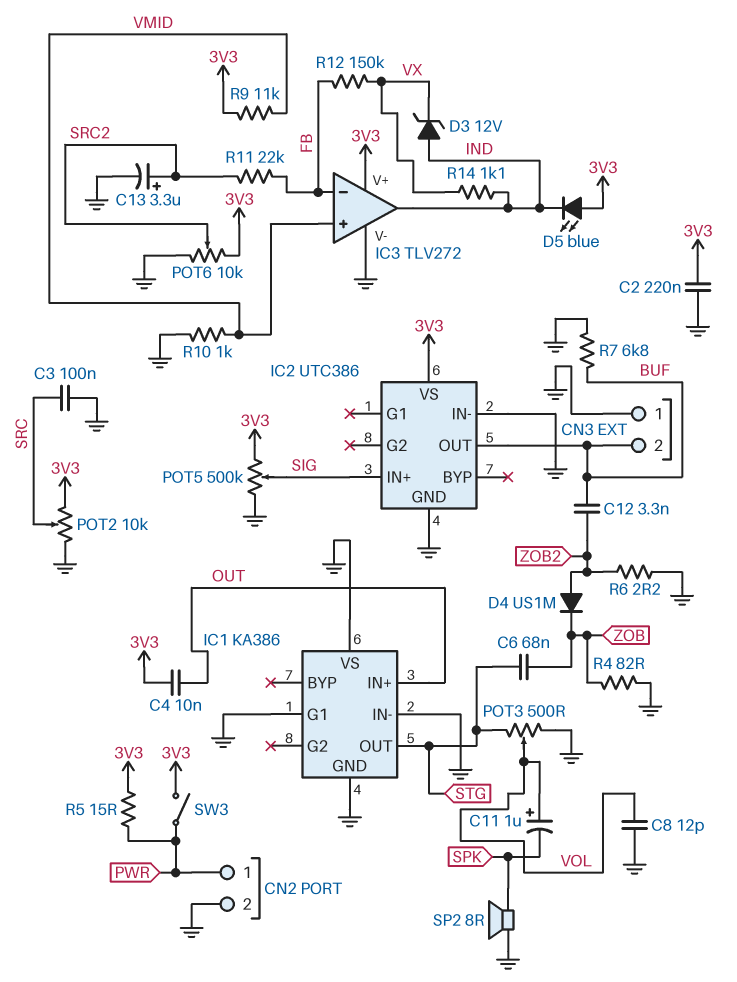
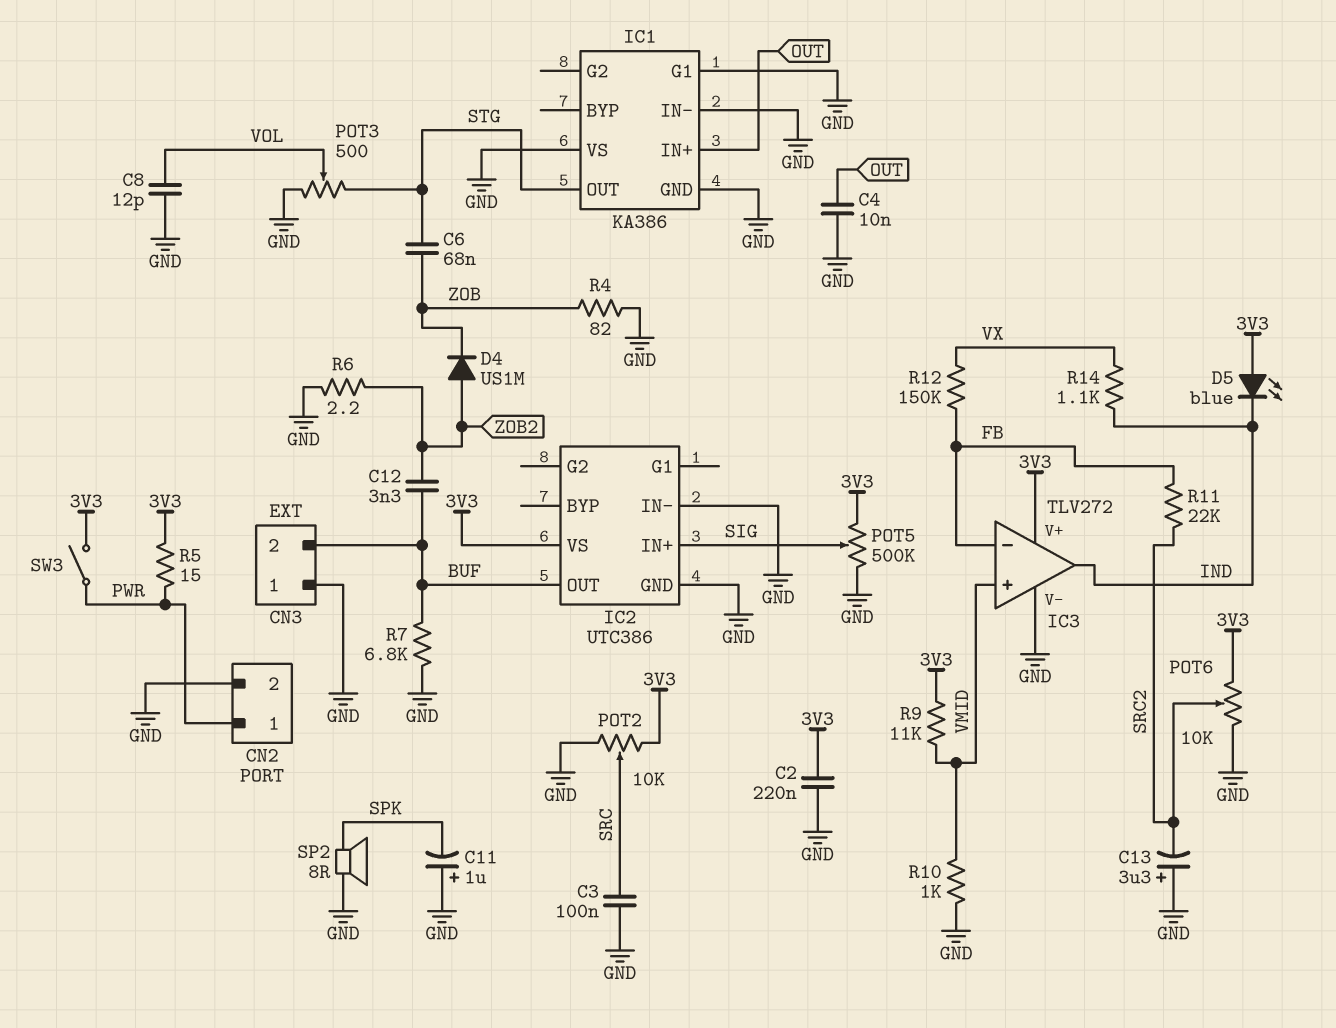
C4: 10nF (3V3, OUT) -> 10nF (GND, OUT)
C11: 1uF (plus VOL, minus SPK) -> 1uF (plus GND, minus SPK)
C13: 3.3uF (plus SRC2, minus GND) -> 3.3uF (plus GND, minus SRC2)
D3: zener 12V (A IND, K VX) -> none

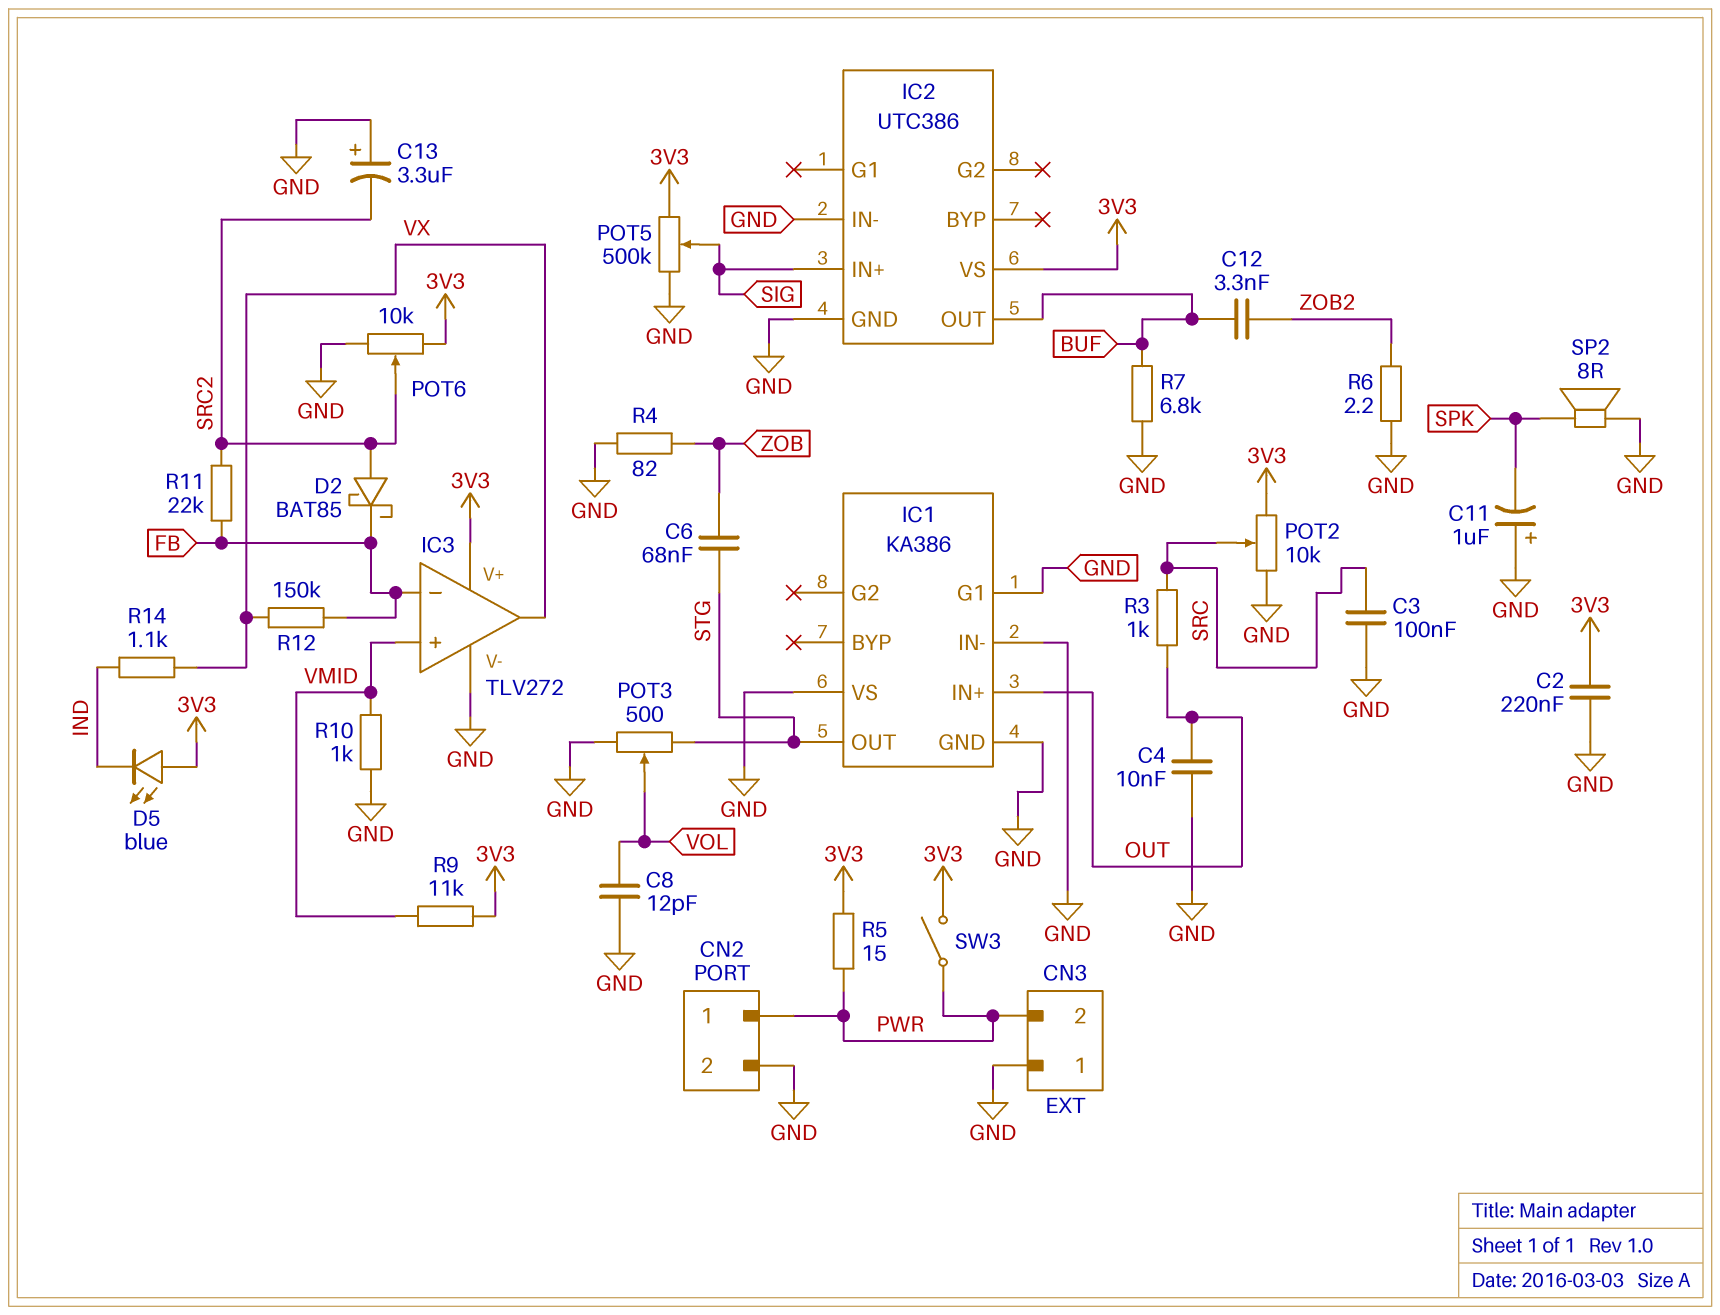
CN3 pin 2: BUF -> PWR
D2: none -> schottky BAT85 (A SRC2, K FB)
D4: diode US1M (A ZOB2, K ZOB) -> none
IC3 pin out: IND -> VX
R3: none -> 1k (OUT, SRC)

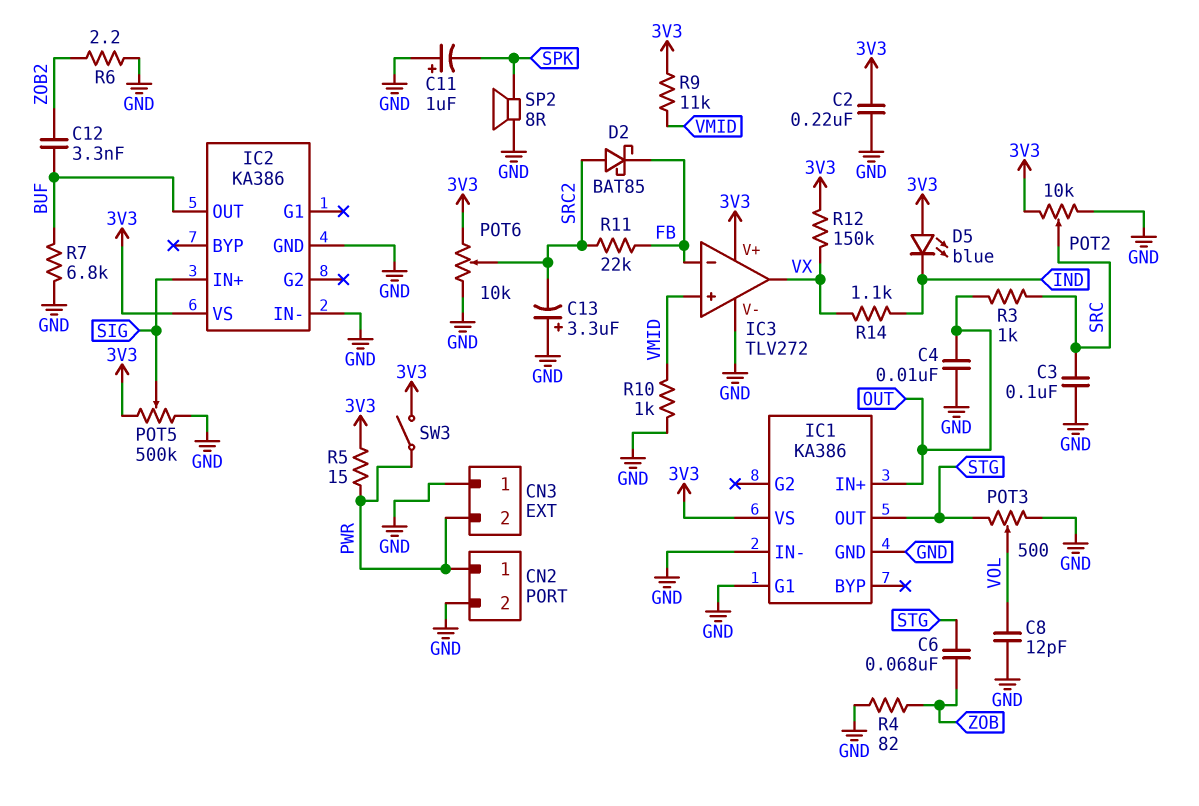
IC1 pin VS: GND -> 3V3
IC2: UTC386 -> KA386
R12: 150k (FB, VX) -> 150k (3V3, VX)

